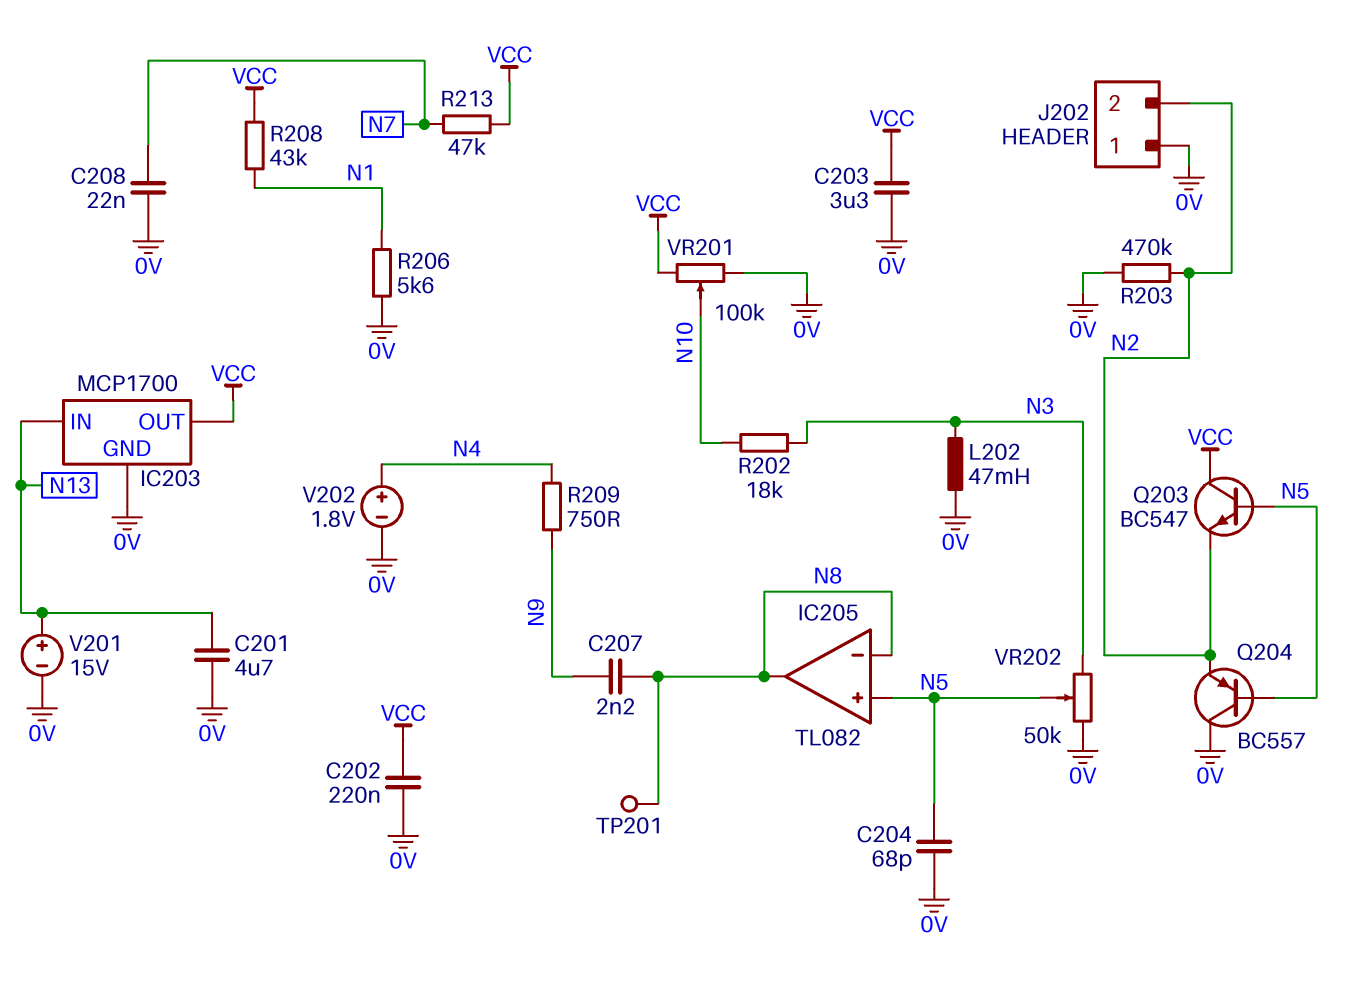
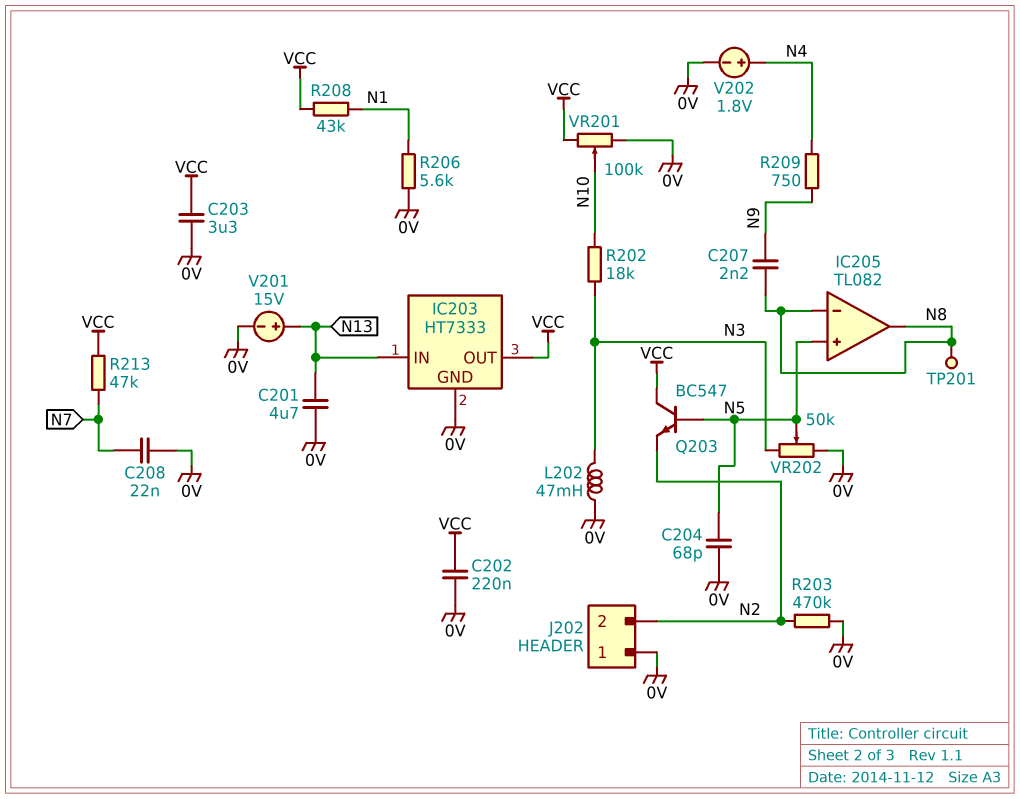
IC203: MCP1700 -> HT7333
Q204: PNP BC557 (B N5, C 0V, E N2) -> none

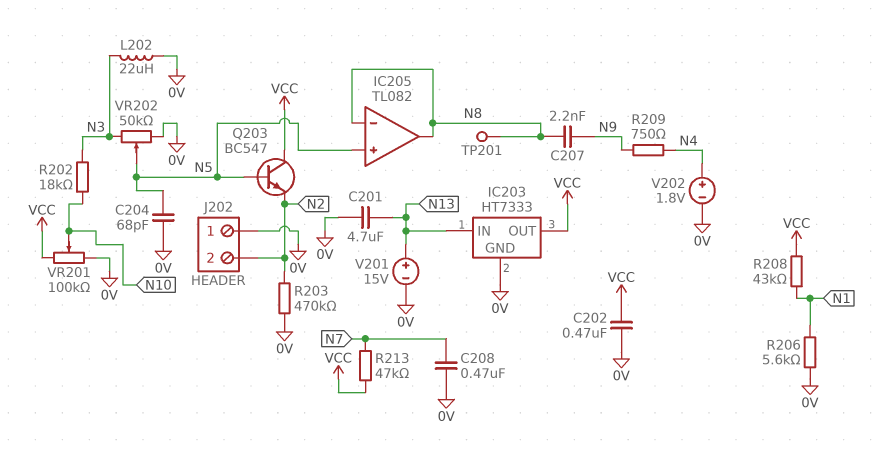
C202: 220nF (0V, VCC) -> 470nF (0V, VCC)
C203: 3.3uF (0V, VCC) -> none
C208: 22nF (0V, N7) -> 470nF (0V, N7)
L202: 47mH (0V, N3) -> 22uH (0V, N3)

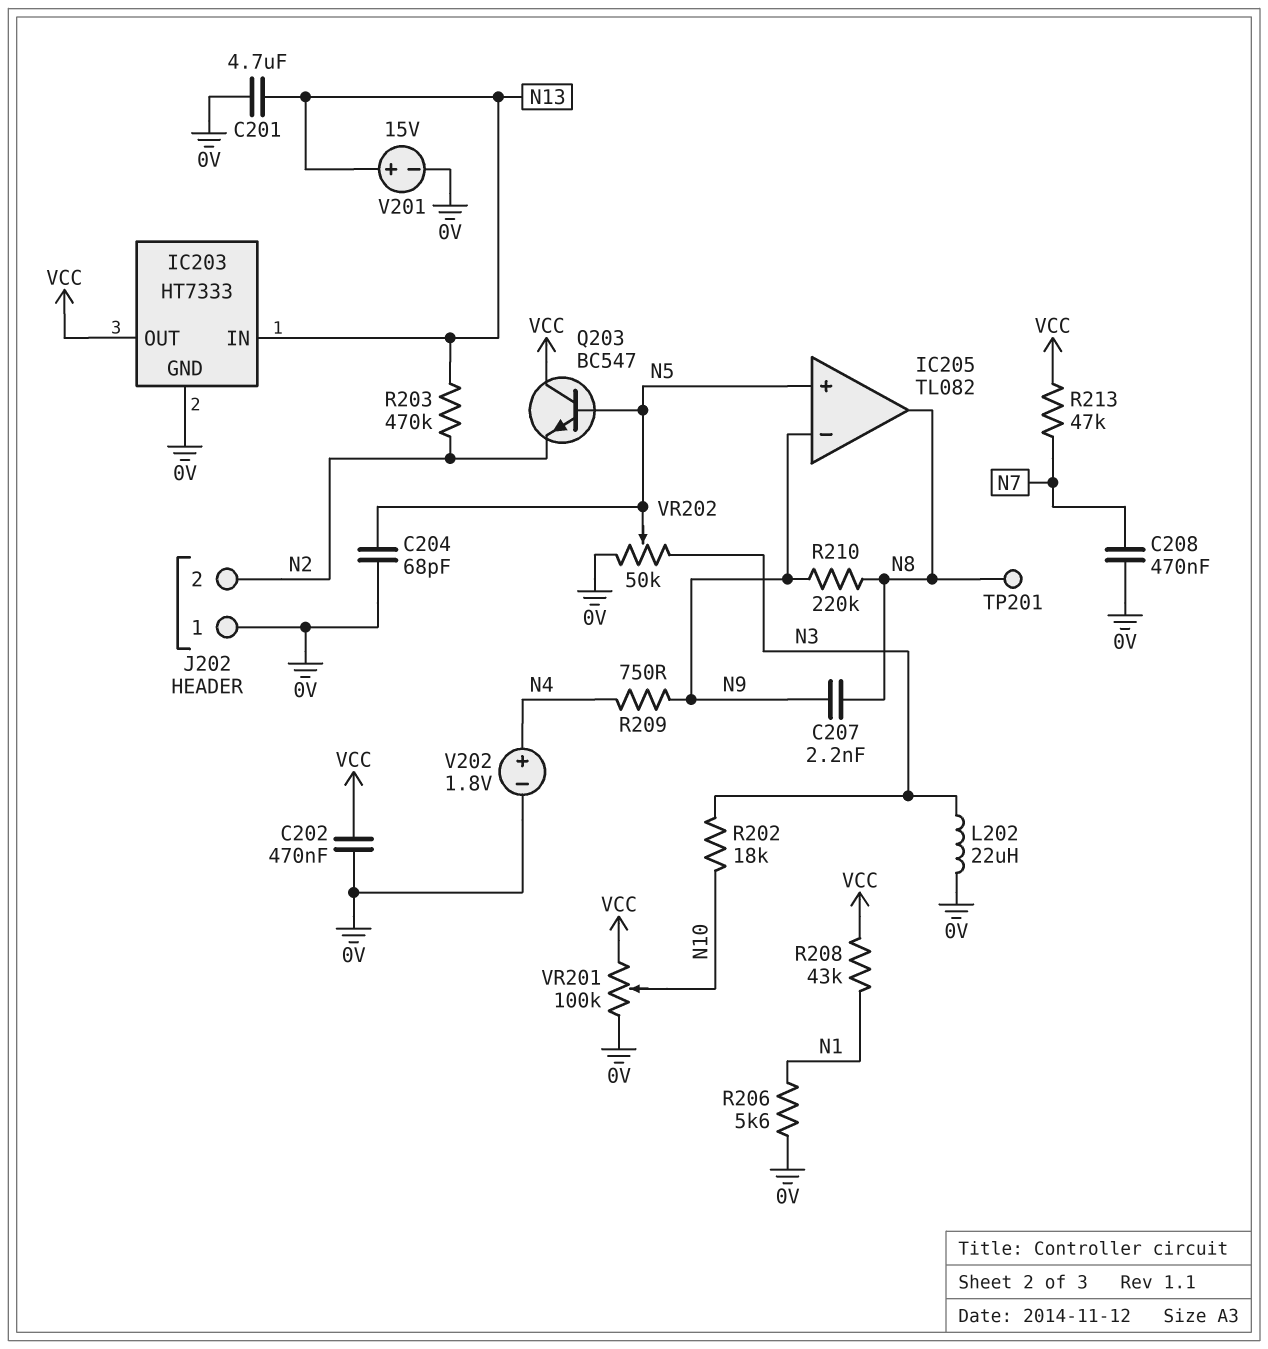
IC205 pin in-: N8 -> N9
R203: 470k (0V, N2) -> 470k (N2, N13)
R210: none -> 220k (N8, N9)

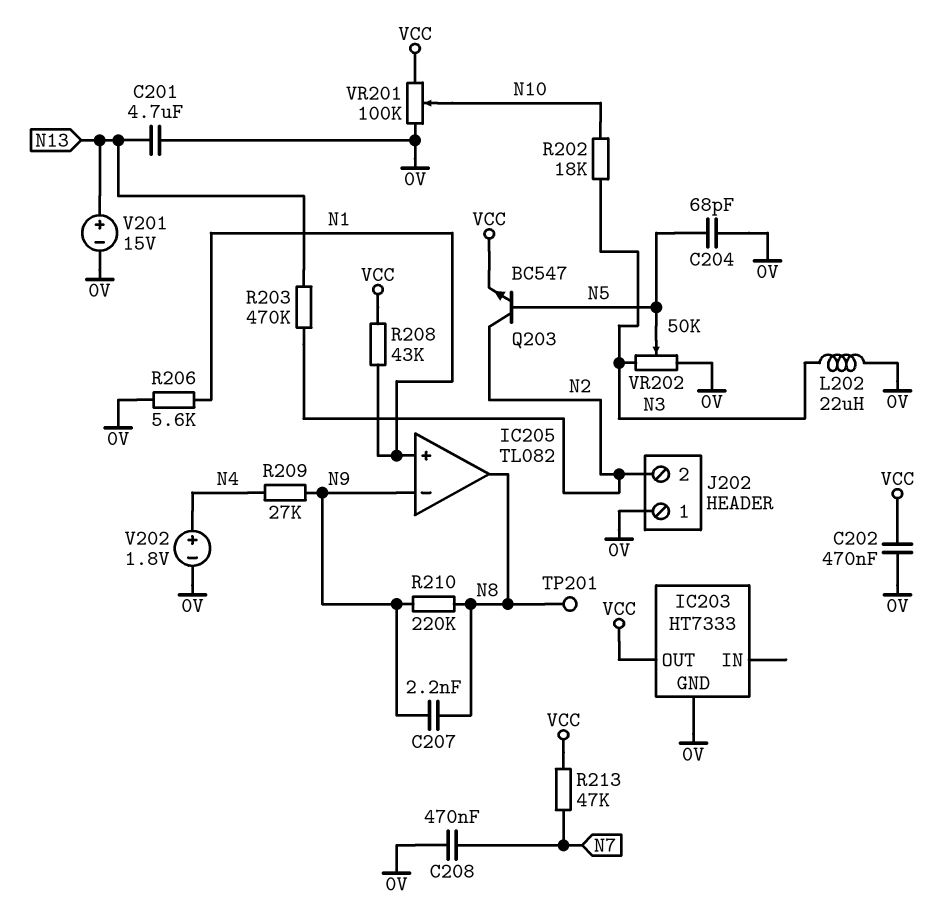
IC203 pin IN: N13 -> none
IC205 pin in+: N5 -> N1
Q203: NPN BC547 (B N5, C VCC, E N2) -> NPN BC547 (B N5, C N2, E VCC)
R209: 750 (N4, N9) -> 27k (N4, N9)

